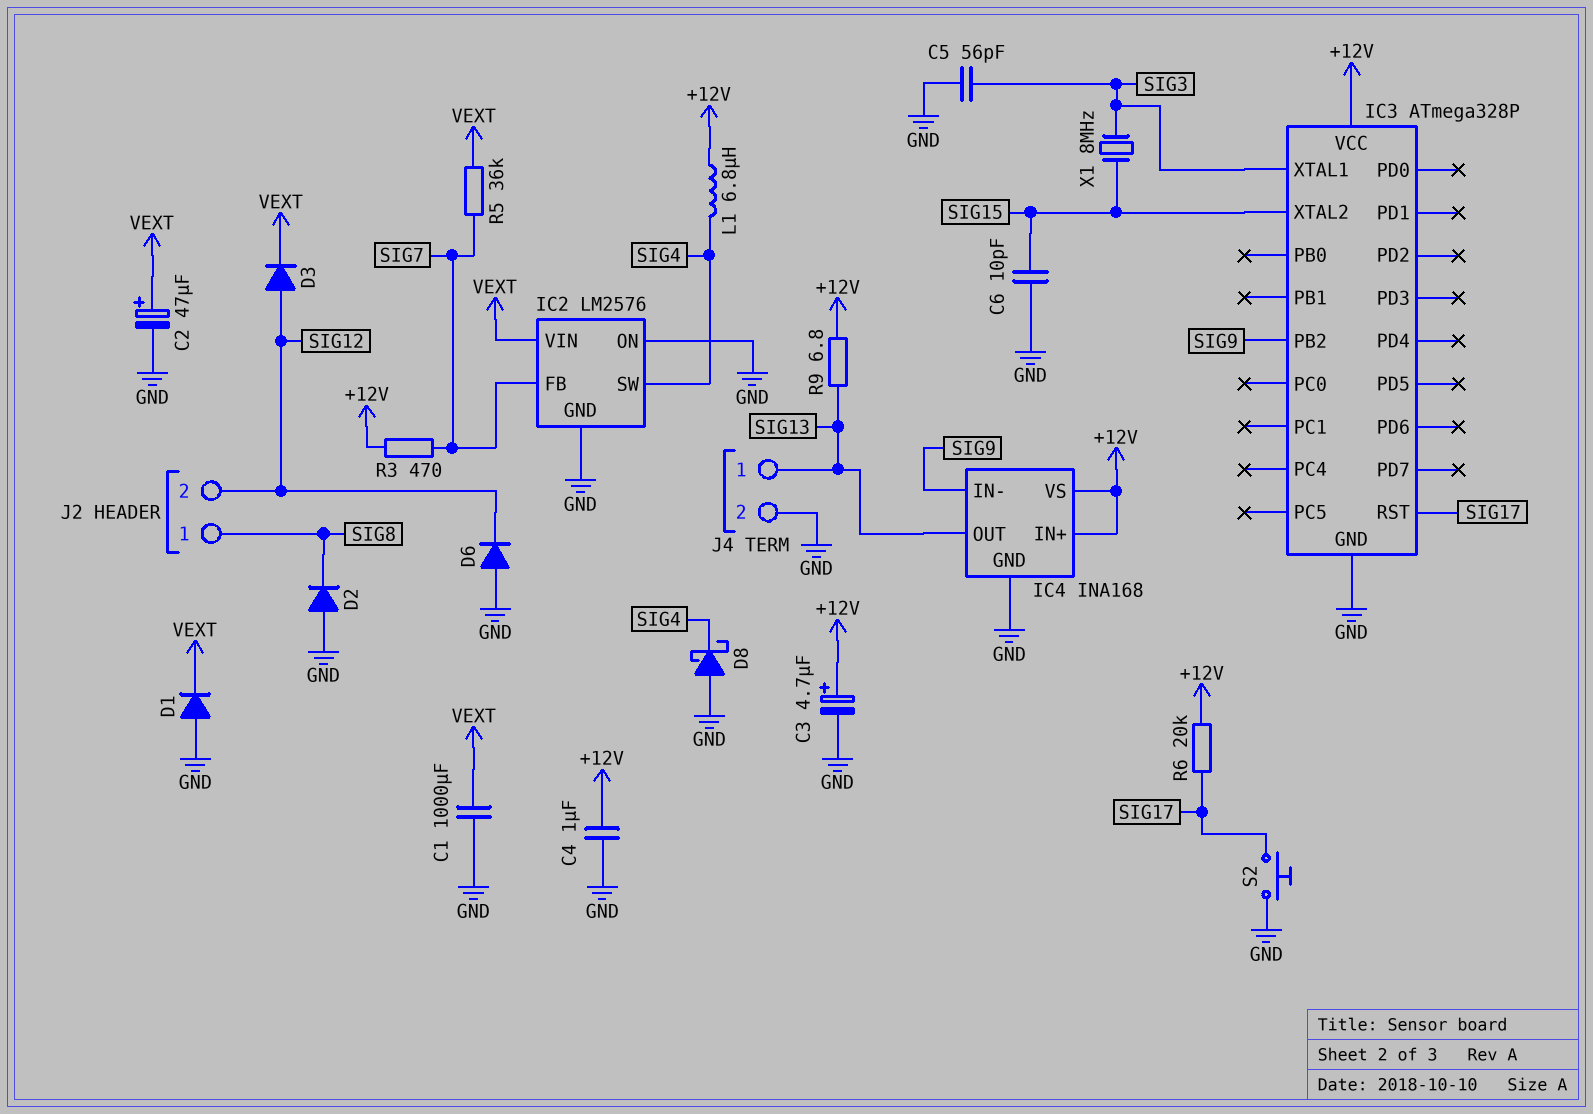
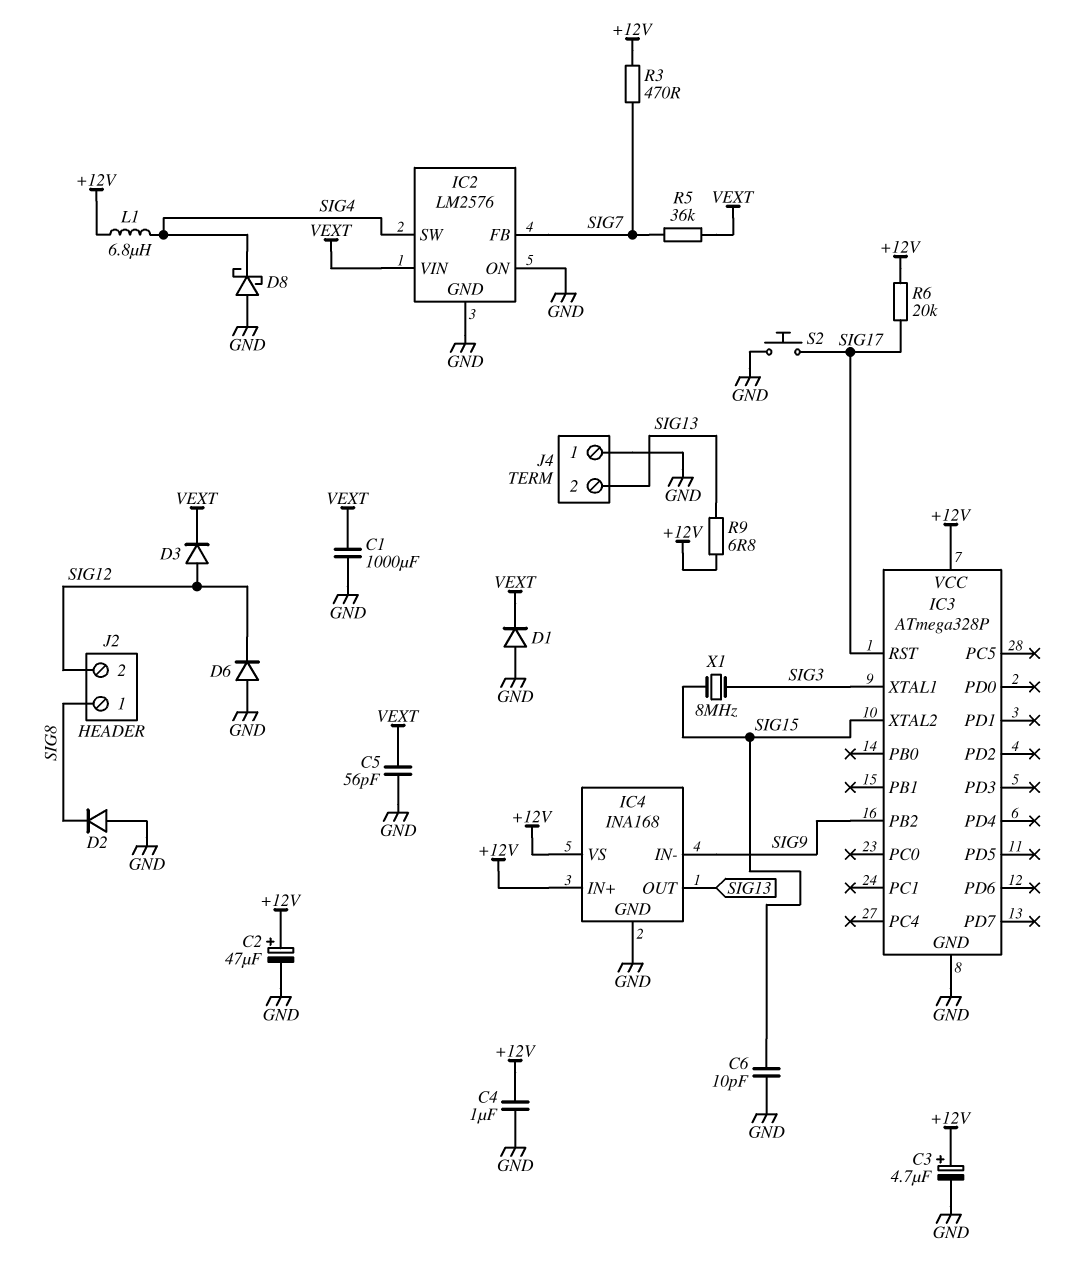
C2: 47uF (plus VEXT, minus GND) -> 47uF (plus +12V, minus GND)
C5: 56pF (GND, SIG3) -> 56pF (GND, VEXT)
J4 pin 1: SIG13 -> GND
J4 pin 2: GND -> SIG13

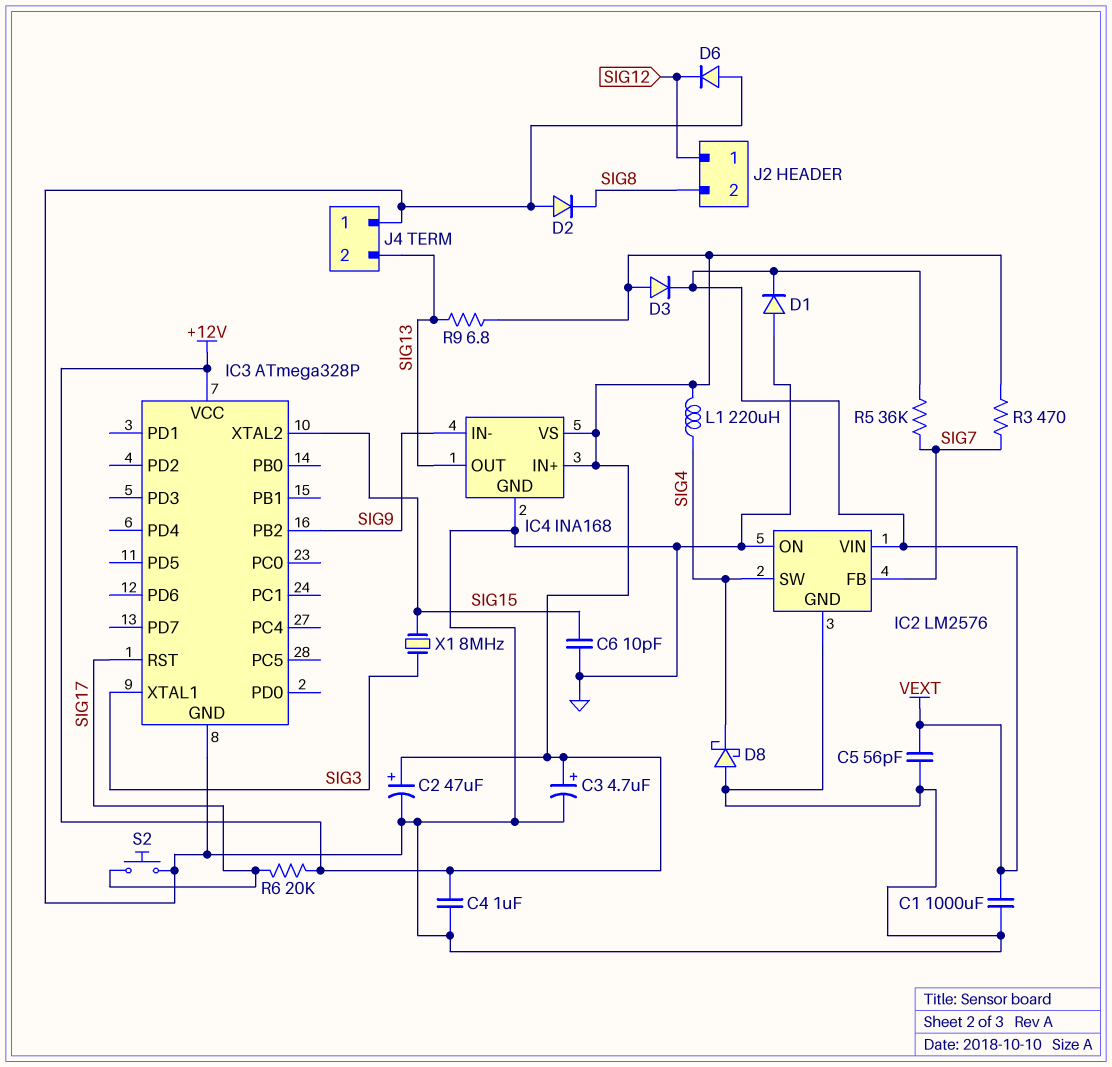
D3: diode (A SIG12, K VEXT) -> diode (A +12V, K VEXT)
J2 pin 1: SIG8 -> SIG12
J2 pin 2: SIG12 -> SIG8
L1: 6.8uH (+12V, SIG4) -> 220uH (+12V, SIG4)

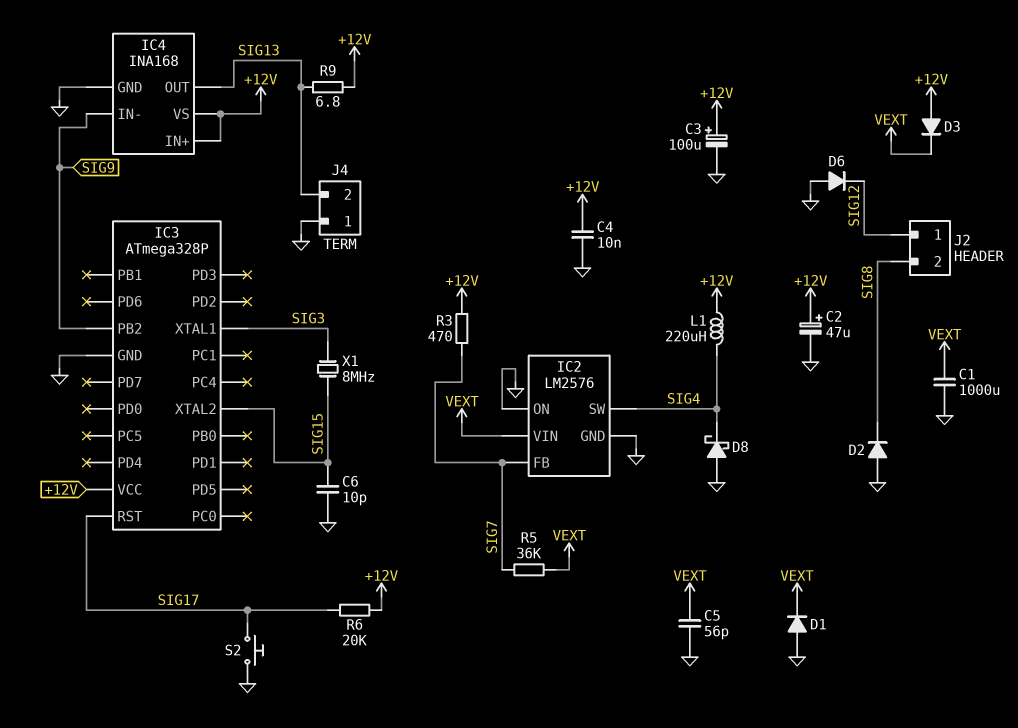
C3: 4.7uF (plus +12V, minus GND) -> 100uF (plus +12V, minus GND)
C4: 1uF (+12V, GND) -> 10nF (+12V, GND)

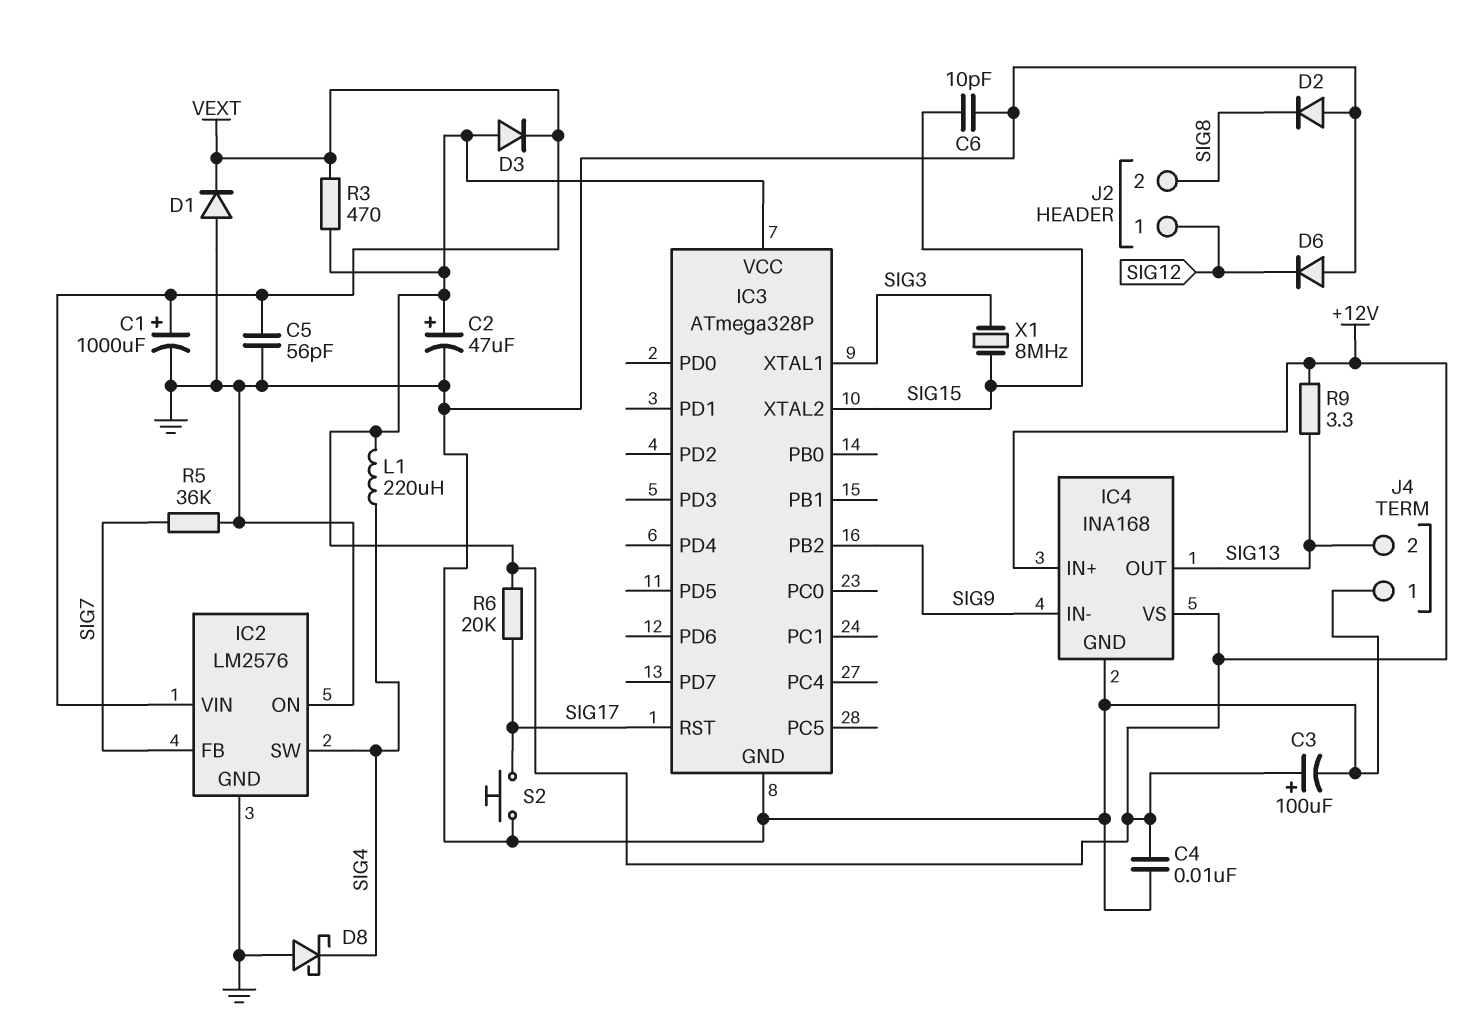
C1: 1000uF (GND, VEXT) -> 1000uF (plus VEXT, minus GND)
R3: 470 (+12V, SIG7) -> 470 (+12V, VEXT)
R5: 36k (SIG7, VEXT) -> 36k (GND, SIG7)
R9: 6.8 (+12V, SIG13) -> 3.3 (+12V, SIG13)

